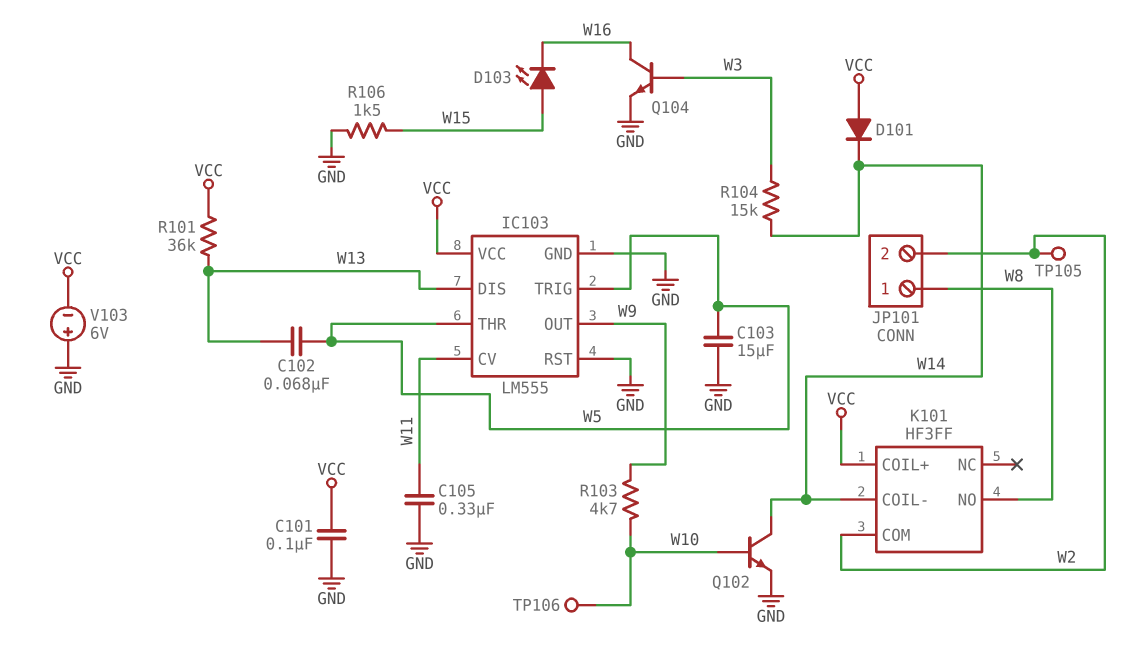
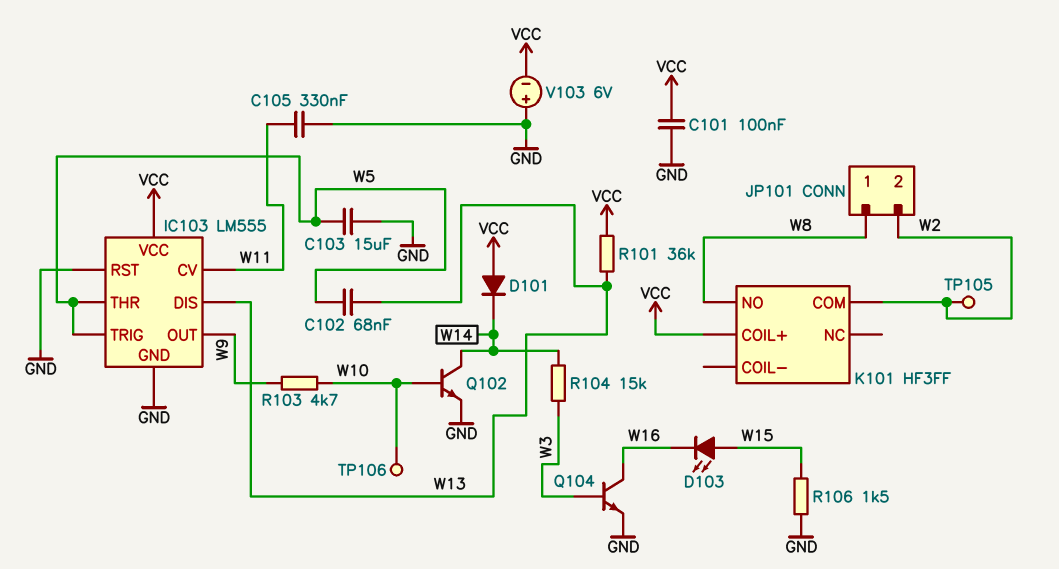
K101 pin COIL-: W14 -> none

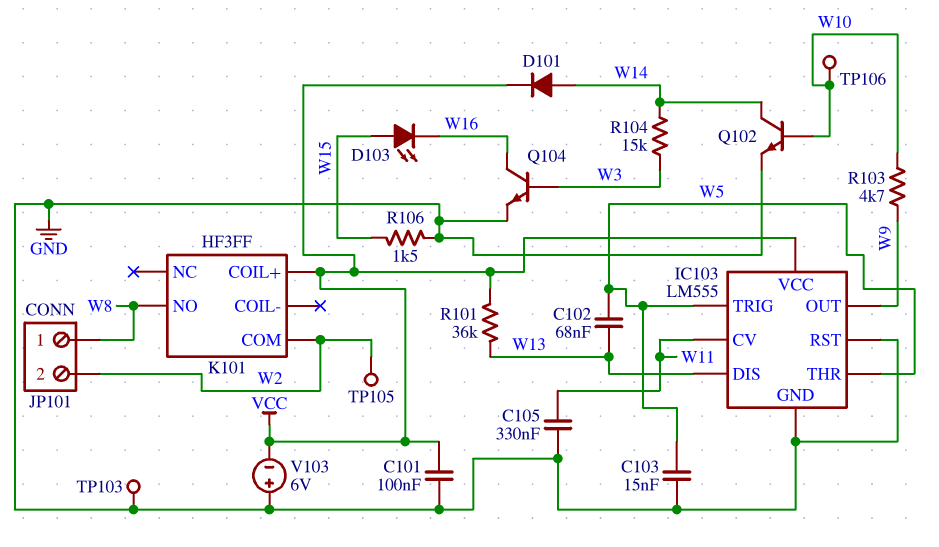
C103: 15uF (GND, W5) -> 15nF (GND, W5)
D101: diode (A VCC, K W14) -> diode (A W14, K VCC)
TP103: none -> test point (GND)

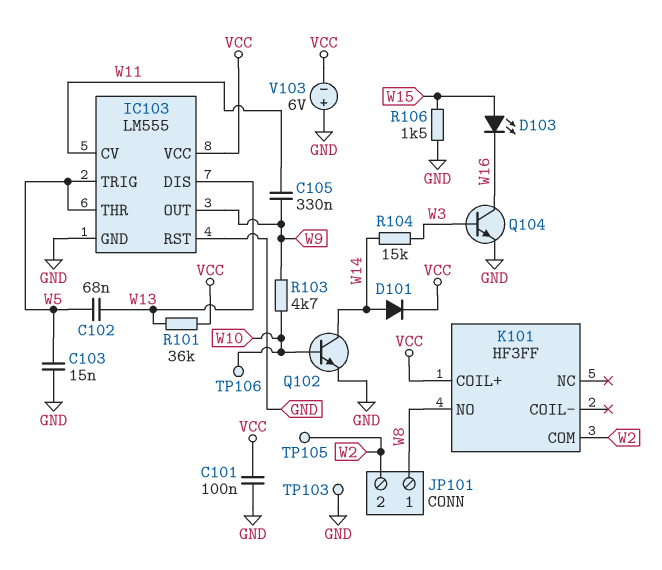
C105: 330nF (GND, W11) -> 330nF (W9, W11)

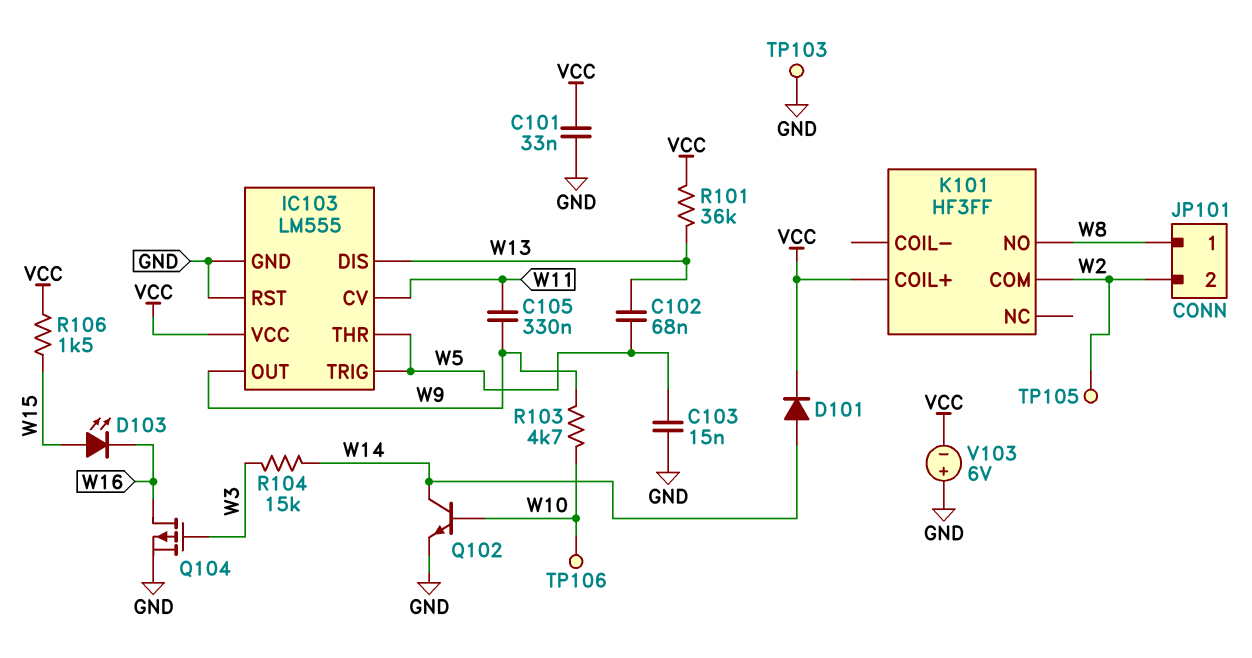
C101: 100nF (GND, VCC) -> 33nF (GND, VCC)
Q104: NPN (B W3, C W16, E GND) -> PMOS (G W3, D W16, S GND)
R106: 1.5k (GND, W15) -> 1.5k (VCC, W15)

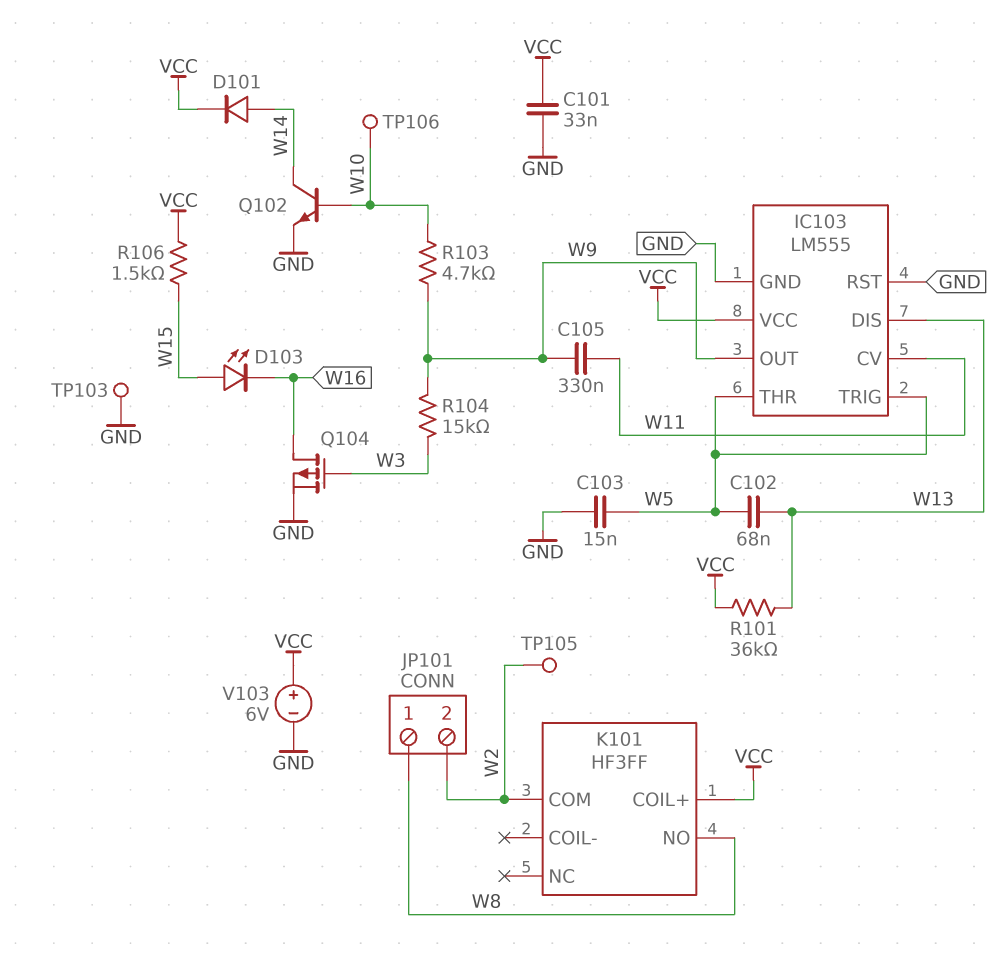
R104: 15k (W3, W14) -> 15k (W3, W9)
V103: 6V (plus GND, minus VCC) -> 6V (plus VCC, minus GND)

